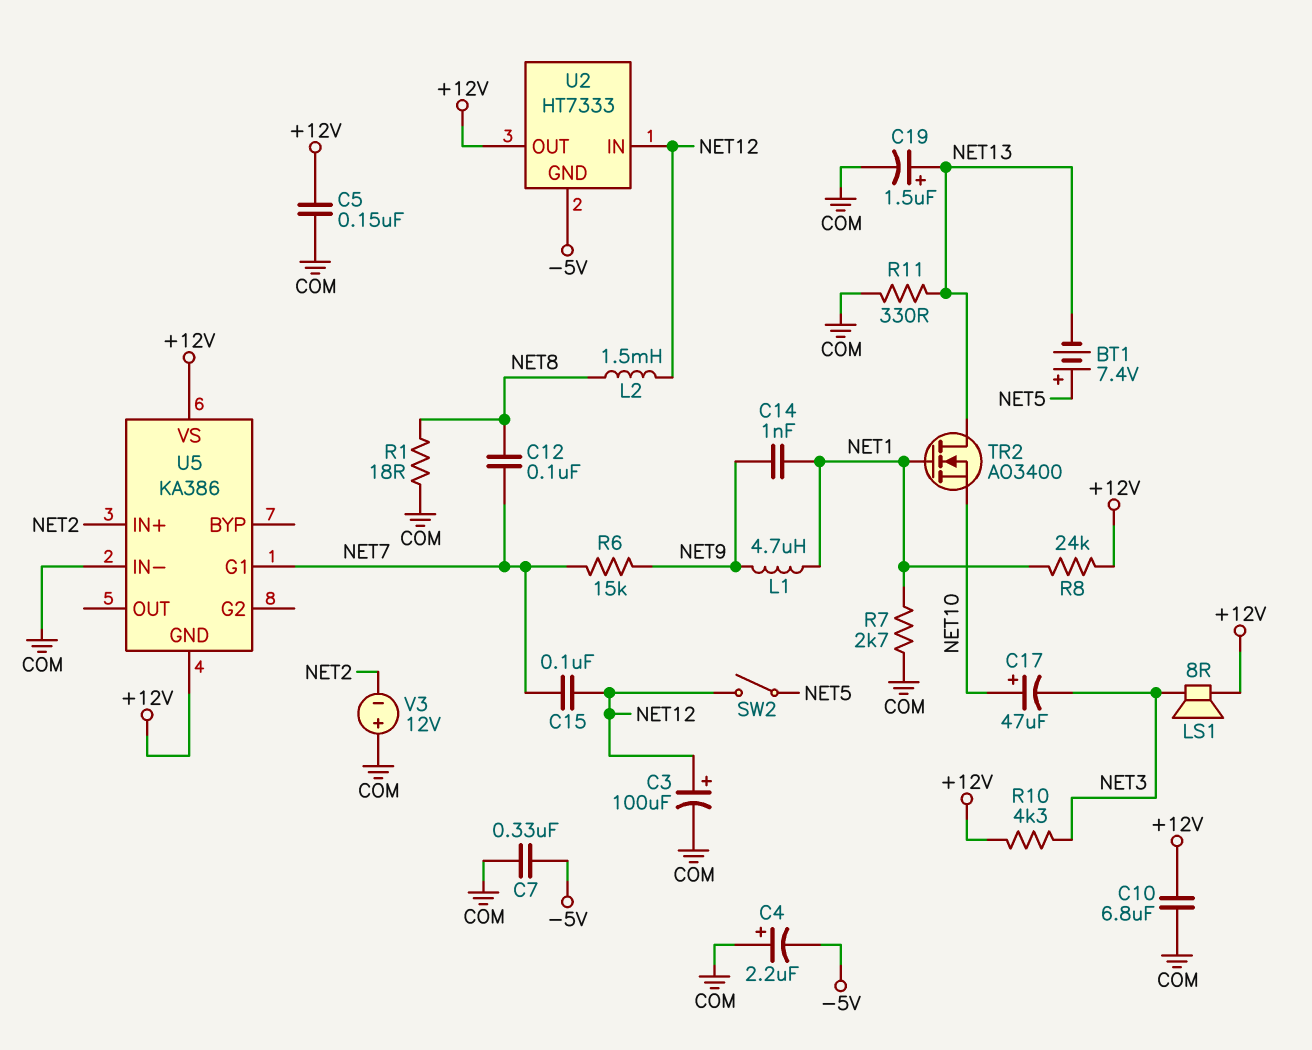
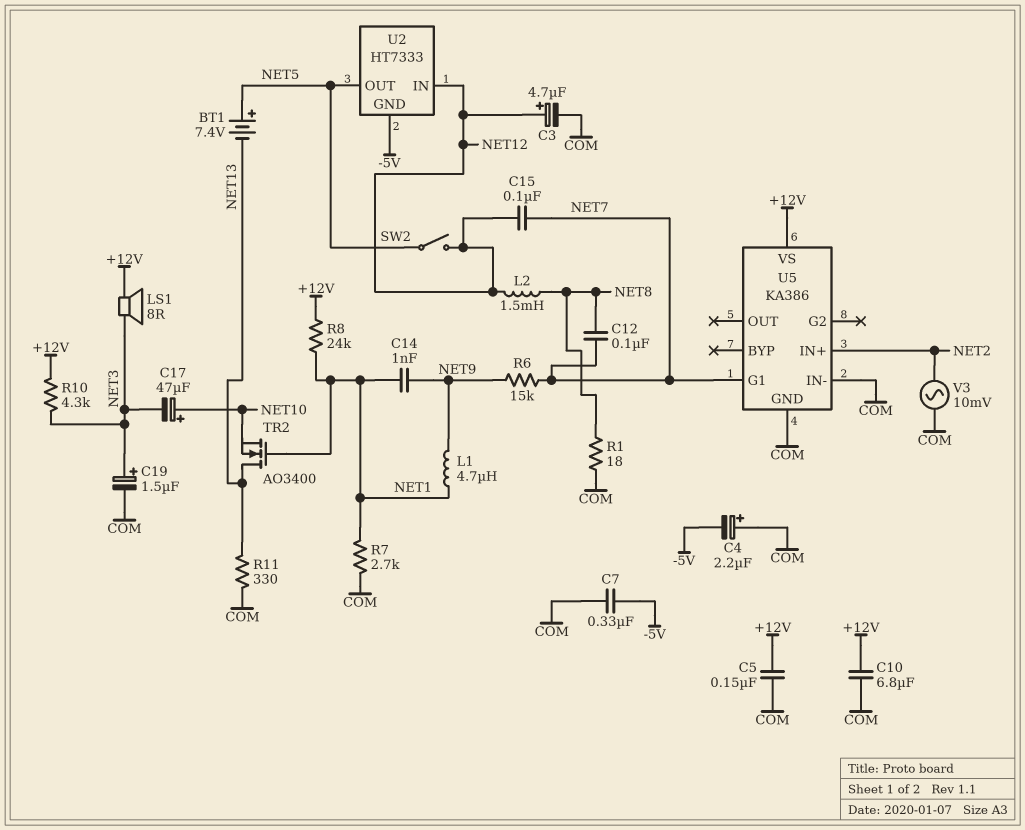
C3: 100uF (plus NET12, minus COM) -> 4.7uF (plus NET12, minus COM)
C19: 1.5uF (plus NET13, minus COM) -> 1.5uF (plus NET3, minus COM)
U2 pin OUT: +12V -> NET5
U5 pin GND: +12V -> COM
V3: 12V (plus COM, minus NET2) -> AC 10mV (COM, NET2)

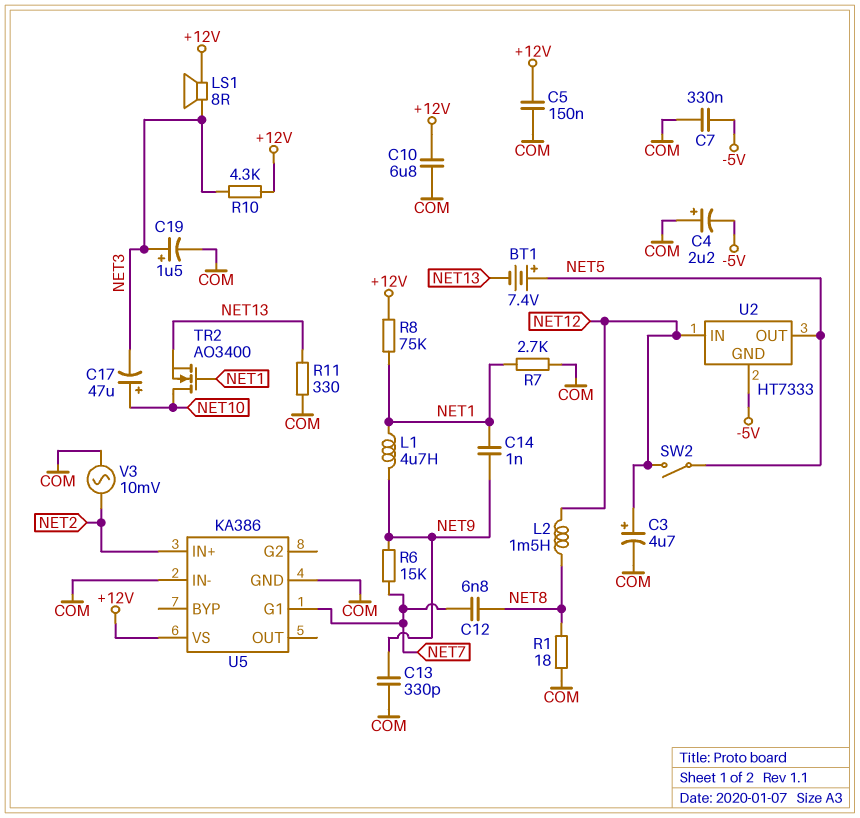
C12: 100nF (NET7, NET8) -> 6.8nF (NET7, NET8)
C13: none -> 330pF (COM, NET9)
C15: 100nF (NET7, NET12) -> none
R8: 24k (+12V, NET1) -> 75k (+12V, NET1)
TR2: NMOS AO3400 (G NET1, D NET13, S NET10) -> NMOS AO3400 (G NET1, D NET10, S NET13)

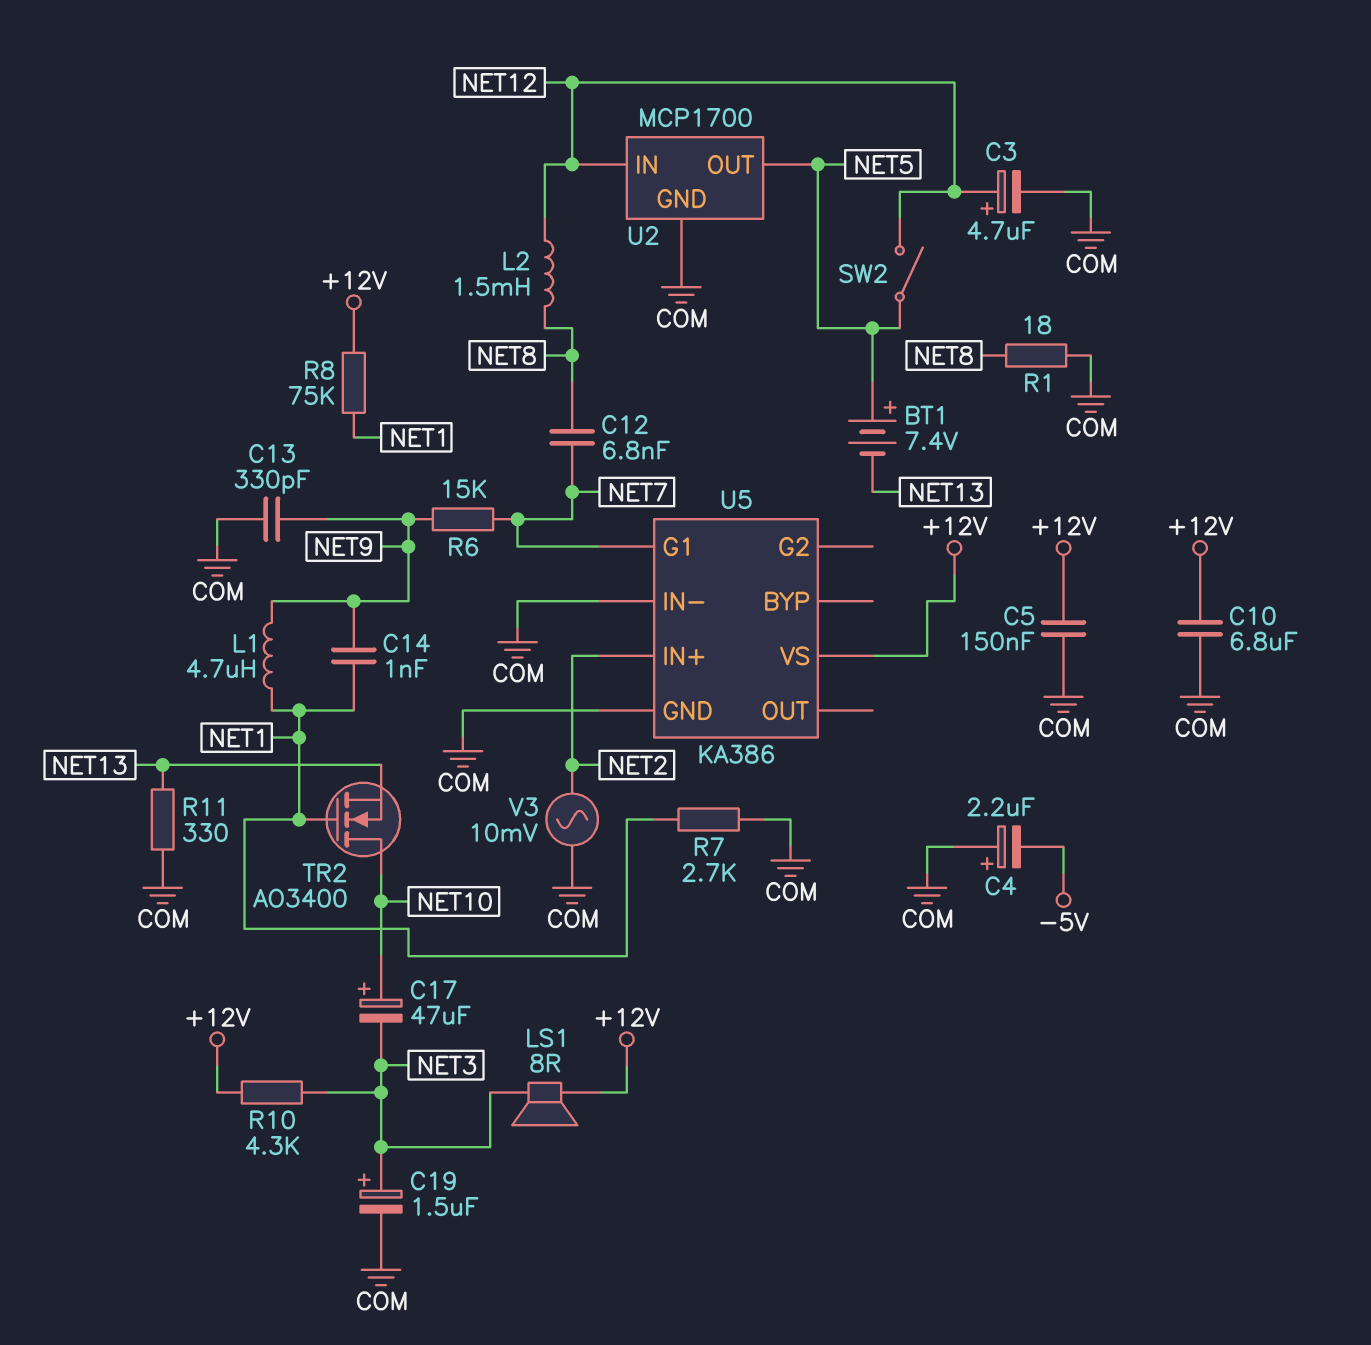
C7: 330nF (-5V, COM) -> none
U2: HT7333 -> MCP1700
U2 pin GND: -5V -> COM

